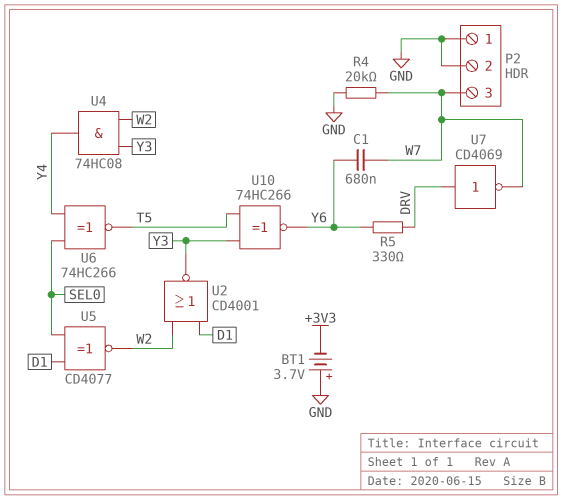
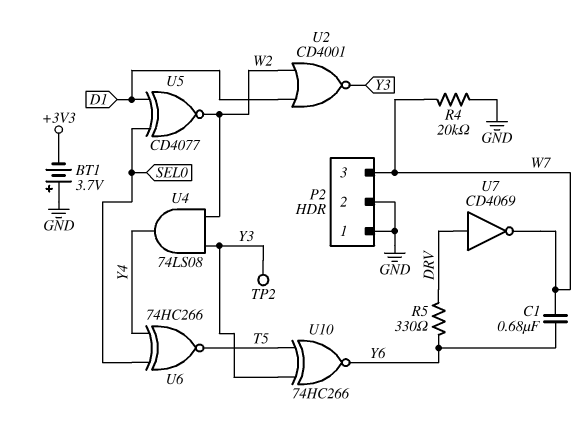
TP2: none -> test point (Y3)
U4: AND 74HC08 (in W2, in Y3, out Y4) -> AND 74LS08 (in W2, in Y3, out Y4)

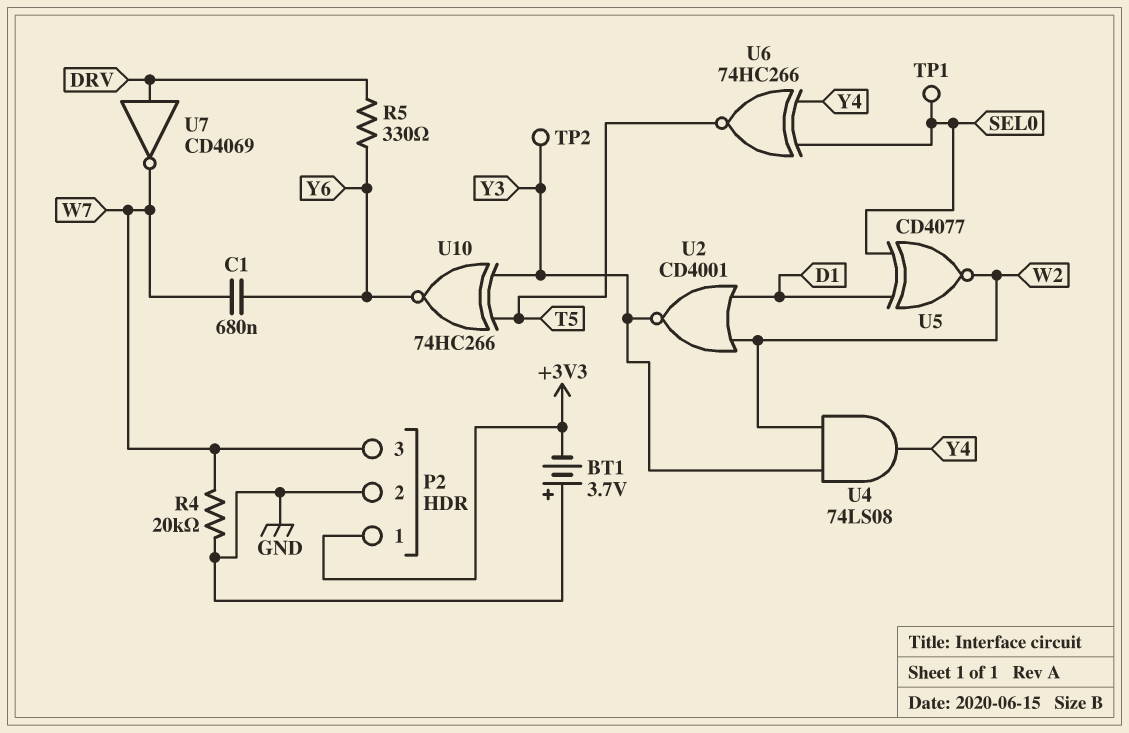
P2 pin 1: GND -> +3V3
TP1: none -> test point (SEL0)

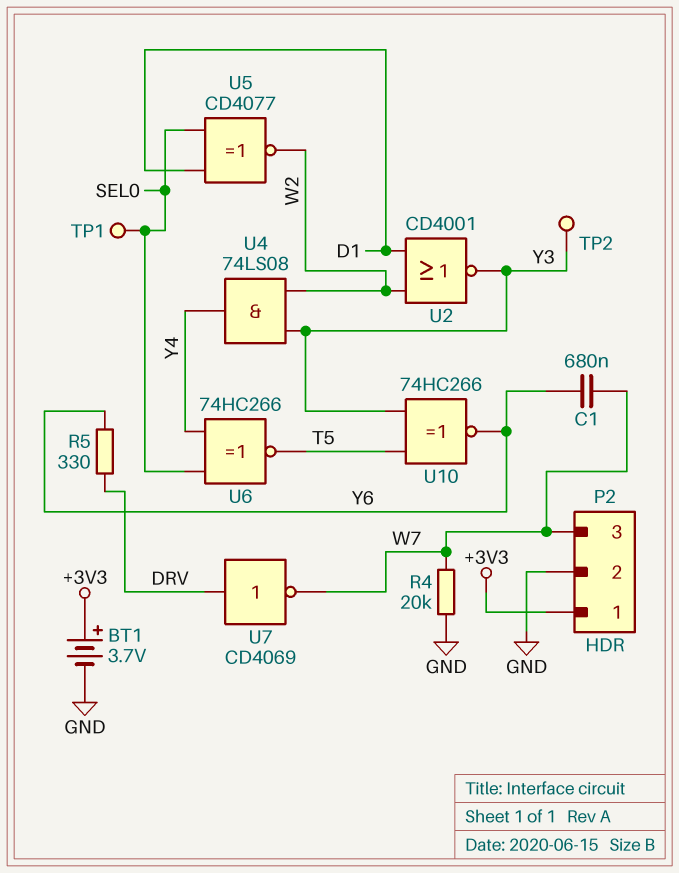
BT1: 3.7V (plus GND, minus +3V3) -> 3.7V (plus +3V3, minus GND)

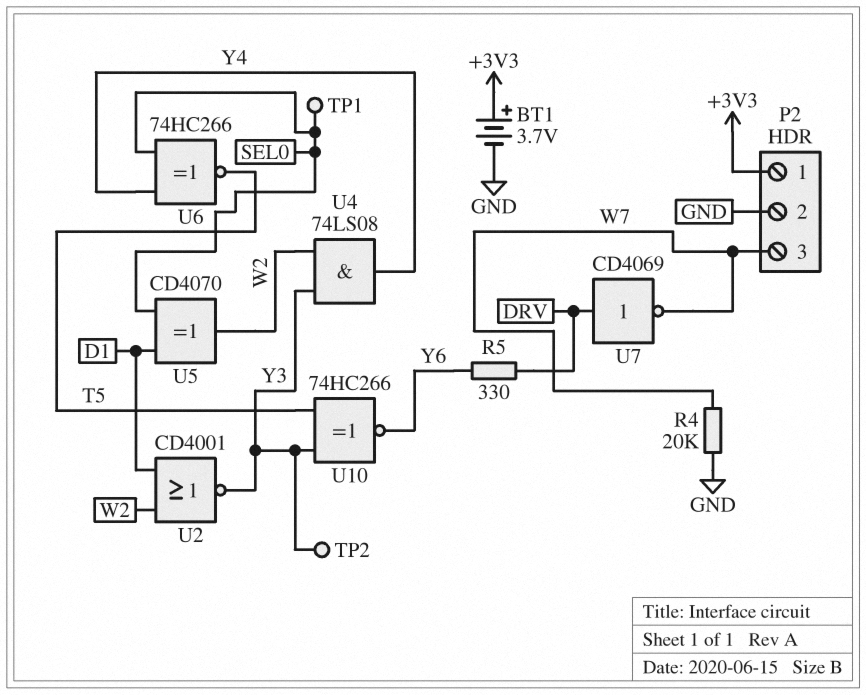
C1: 680nF (W7, Y6) -> none
U5: XNOR CD4077 (in D1, in SEL0, out W2) -> XOR CD4070 (in D1, in SEL0, out W2)

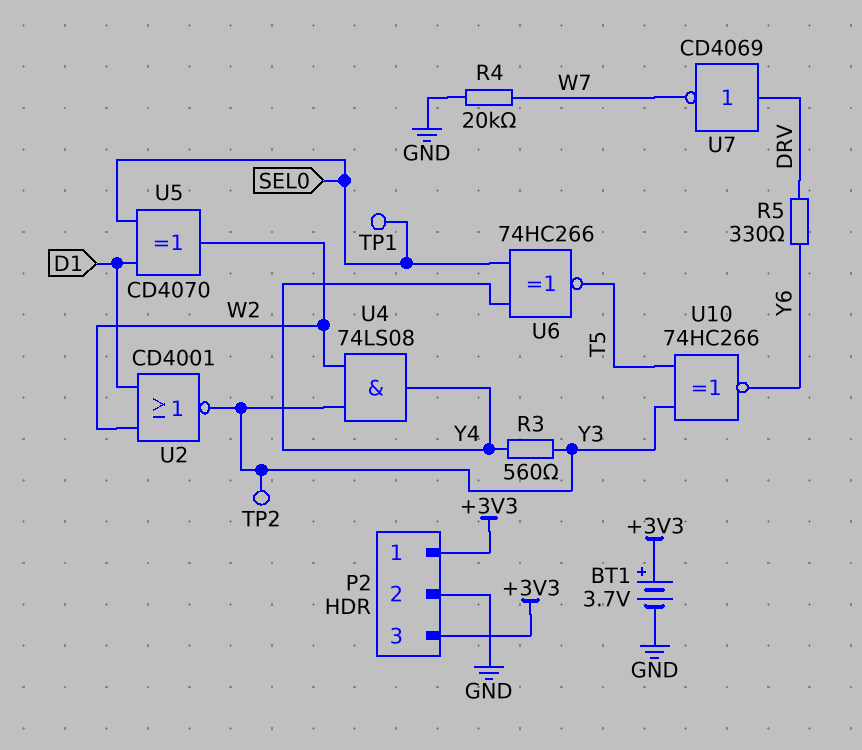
P2 pin 3: W7 -> +3V3
R3: none -> 560 (Y3, Y4)

